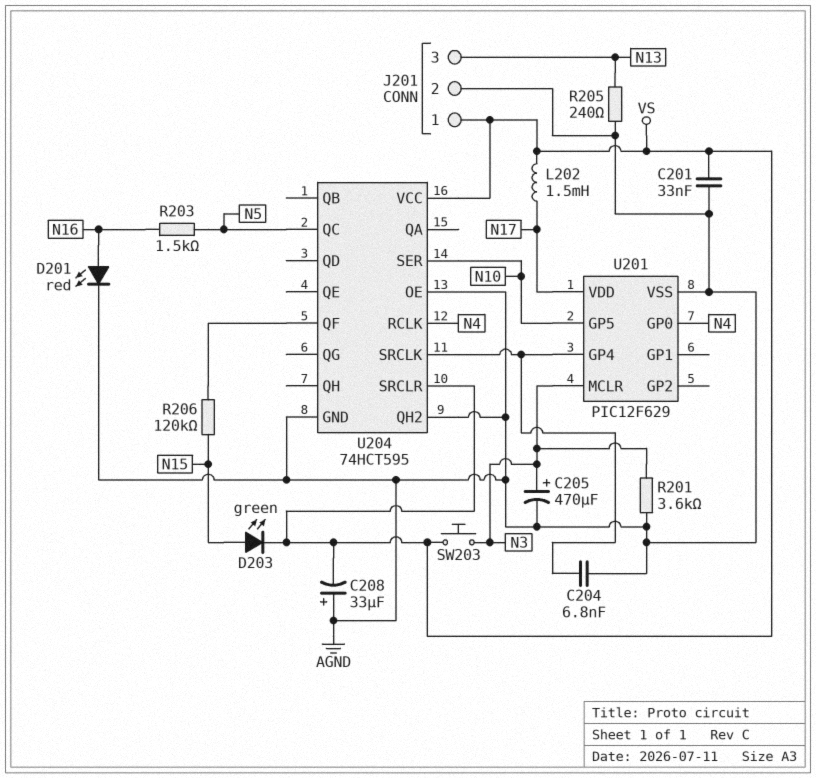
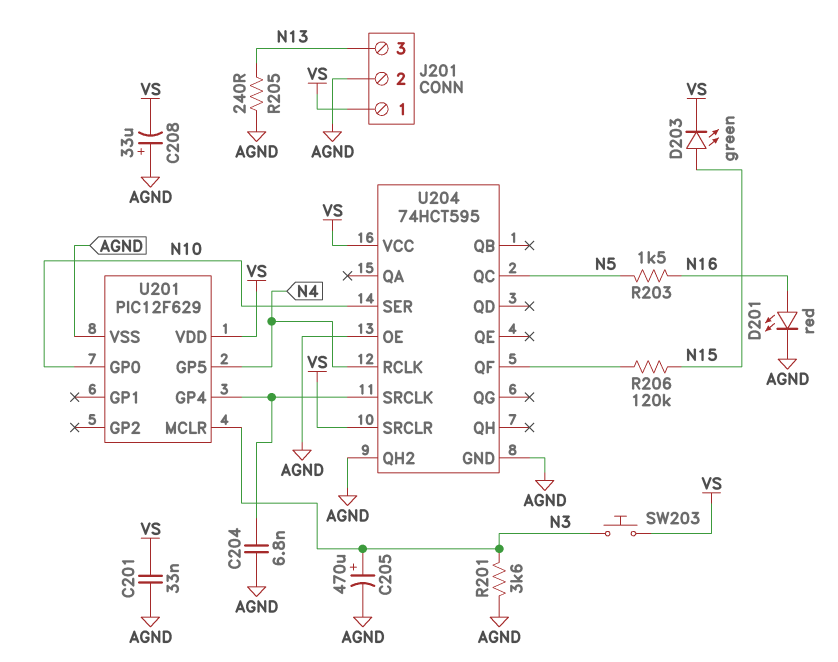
L202: 1.5mH (N17, VS) -> none
U201 pin GP0: N4 -> N10
U201 pin GP5: N10 -> N4
U201 pin VDD: N17 -> VS

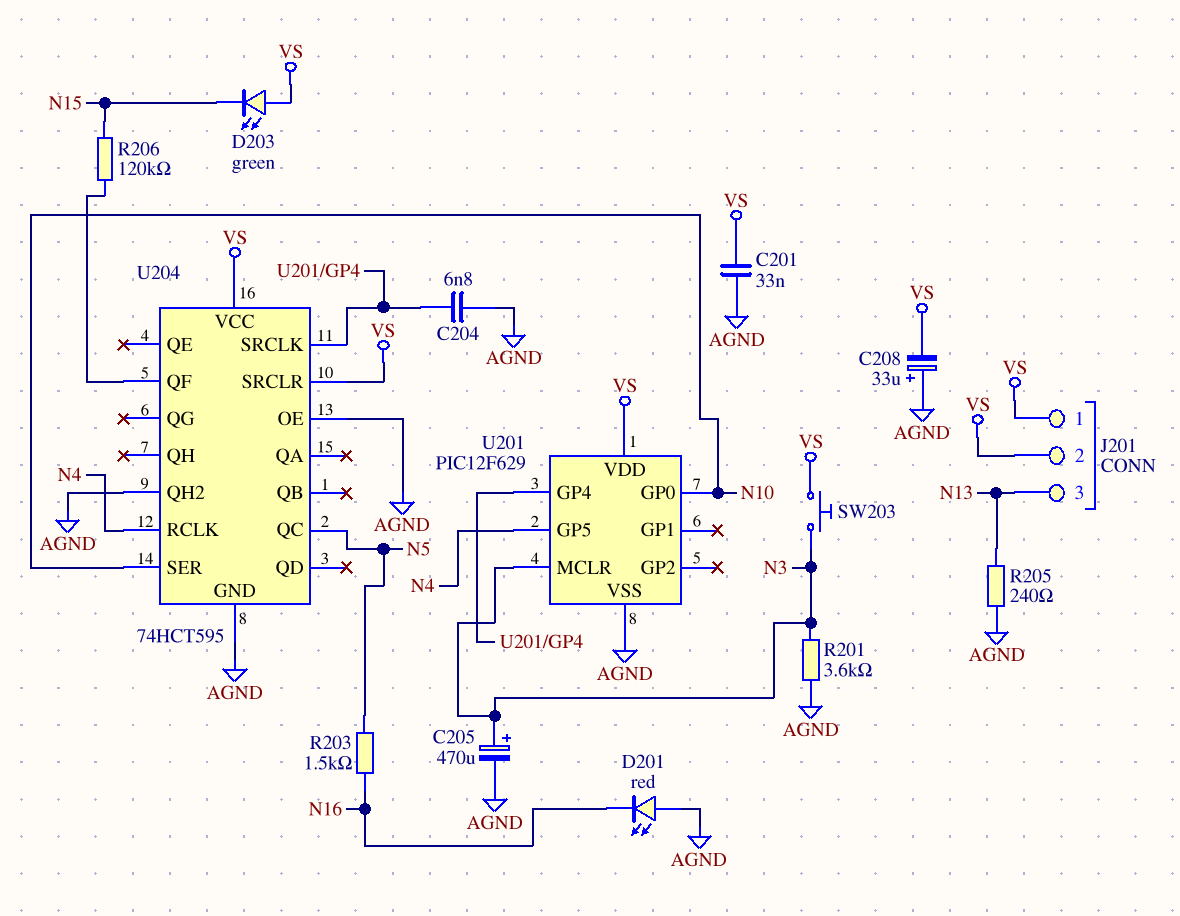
D201: LED red (A N16, K AGND) -> LED red (A AGND, K N16)
D203: LED green (A N15, K VS) -> LED green (A VS, K N15)
J201 pin 2: AGND -> VS

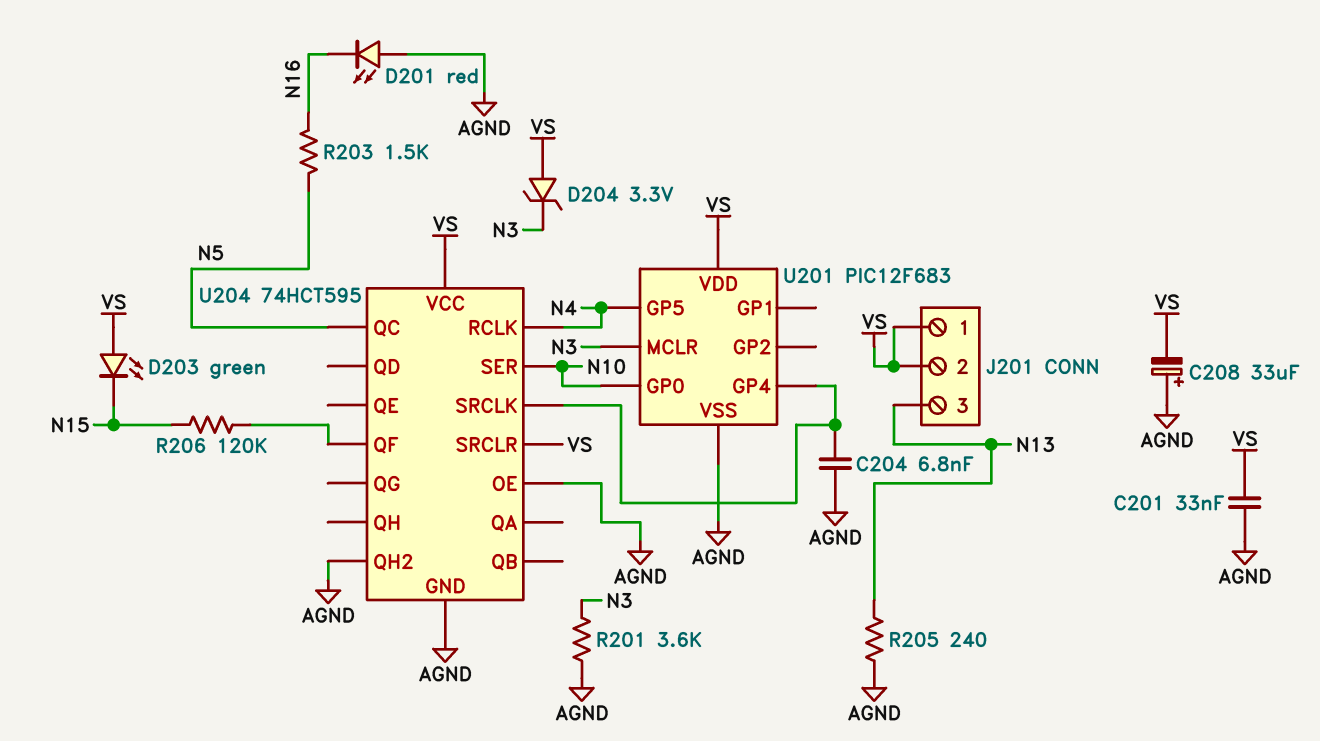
C205: 470uF (plus N3, minus AGND) -> none
D204: none -> zener 3.3V (A VS, K N3)
SW203: button (N3, VS) -> none
U201: PIC12F629 -> PIC12F683

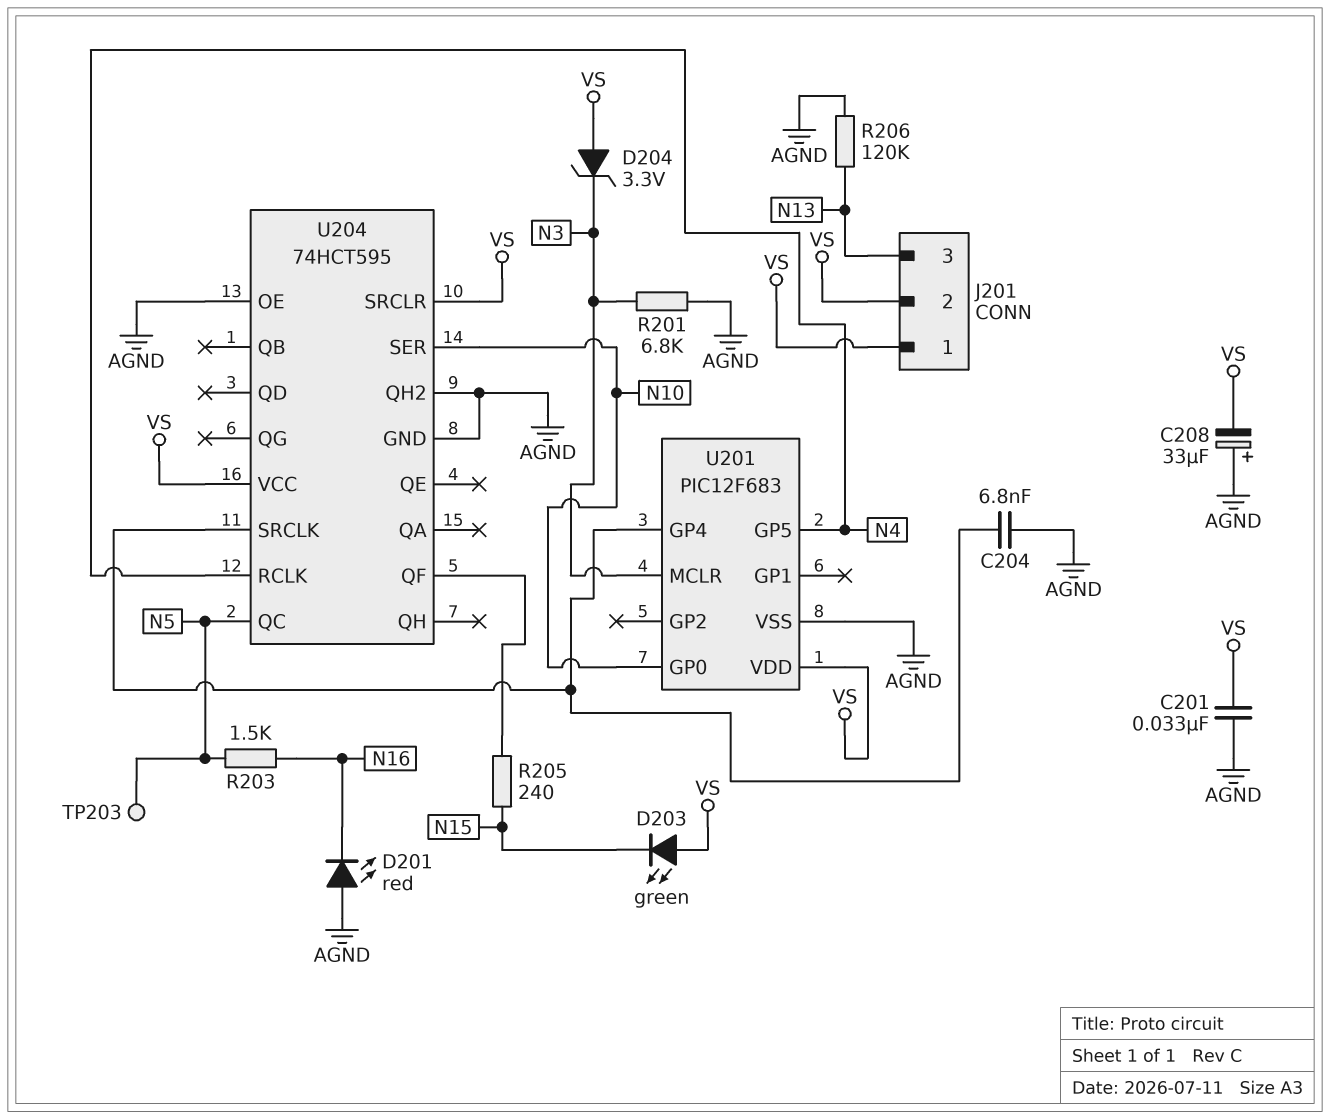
R201: 3.6k (AGND, N3) -> 6.8k (AGND, N3)
R205: 240 (AGND, N13) -> 240 (N15, U204/QF)
R206: 120k (N15, U204/QF) -> 120k (AGND, N13)
TP203: none -> test point (N5)

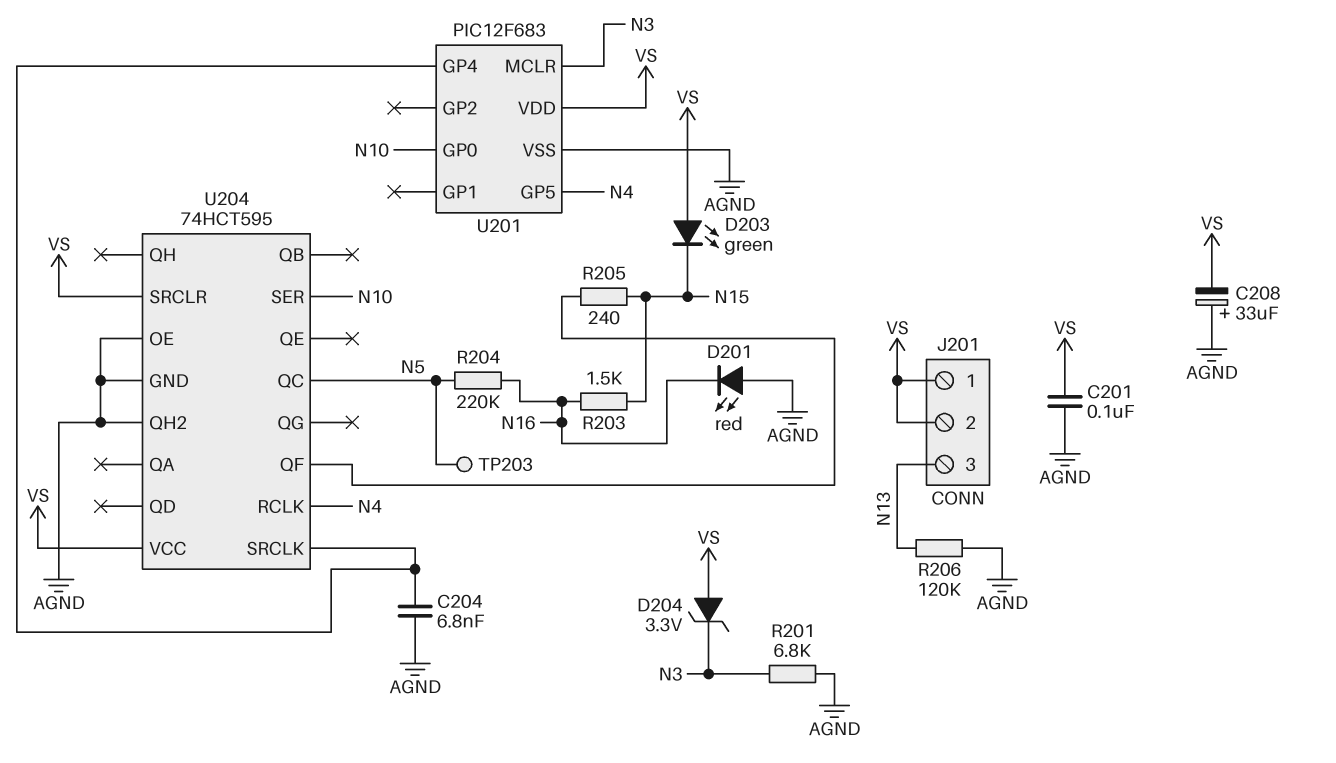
C201: 33nF (AGND, VS) -> 100nF (AGND, VS)
R203: 1.5k (N5, N16) -> 1.5k (N15, N16)
R204: none -> 220k (N5, N16)

